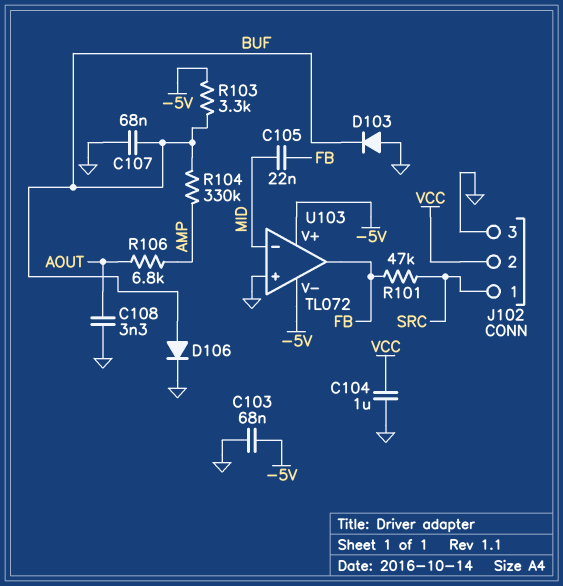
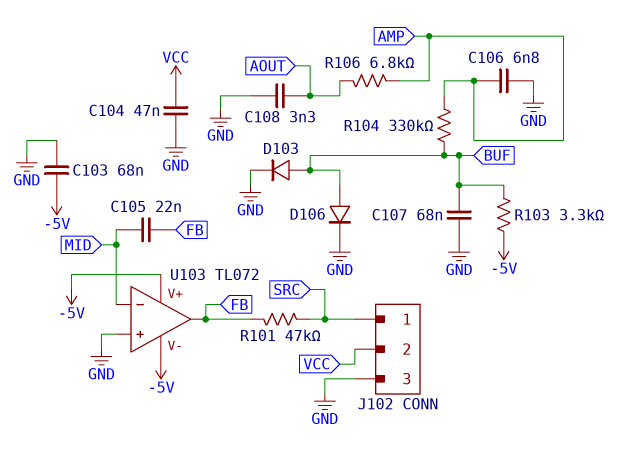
C104: 1uF (GND, VCC) -> 47nF (GND, VCC)
C106: none -> 6.8nF (AMP, GND)
D103: diode (A GND, K BUF) -> diode (A BUF, K GND)

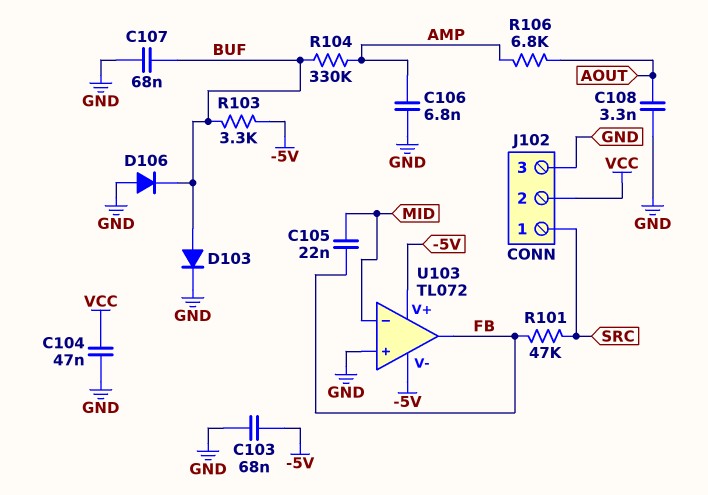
D106: diode (A BUF, K GND) -> diode (A GND, K BUF)

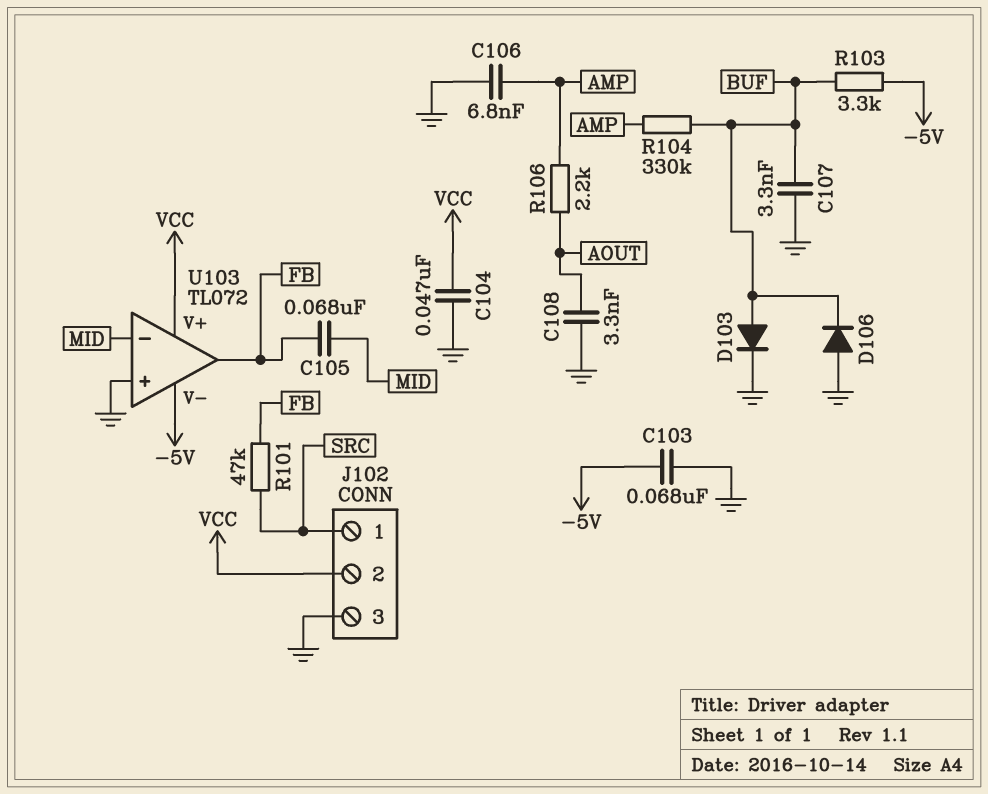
C105: 22nF (FB, MID) -> 68nF (FB, MID)
C107: 68nF (BUF, GND) -> 3.3nF (BUF, GND)
R106: 6.8k (AMP, AOUT) -> 2.2k (AMP, AOUT)
U103 pin V+: -5V -> VCC

